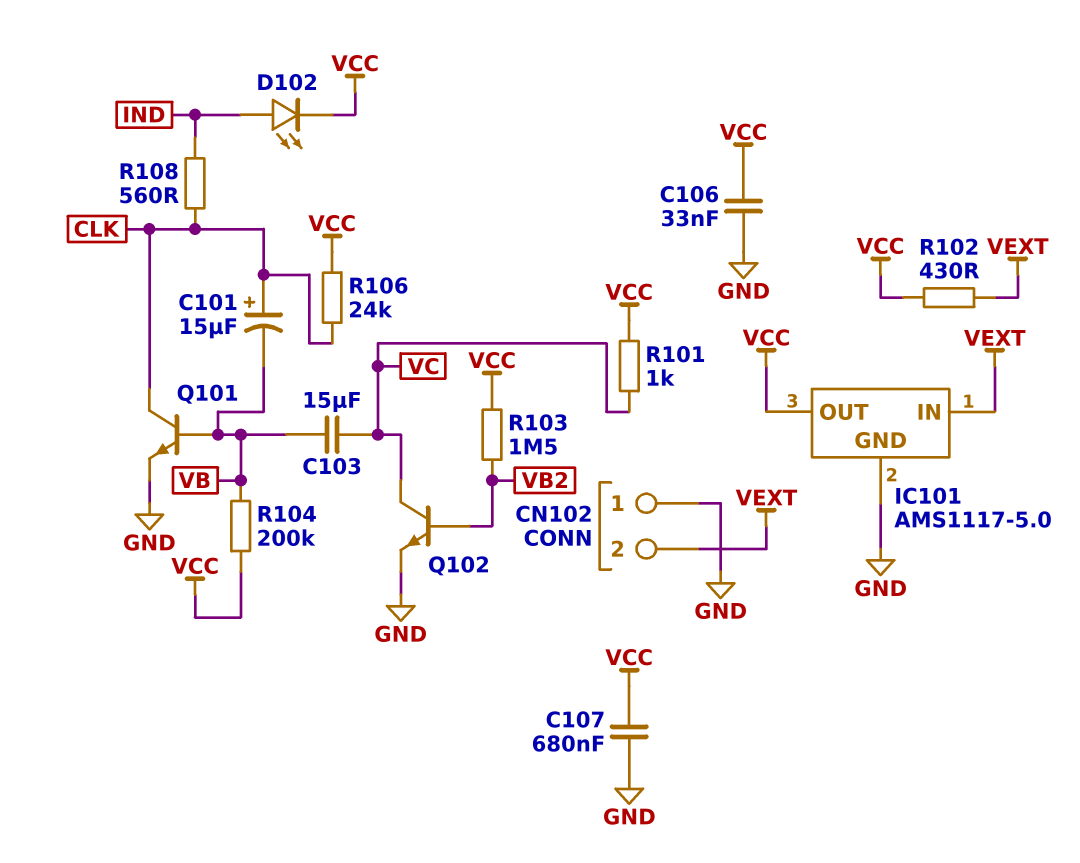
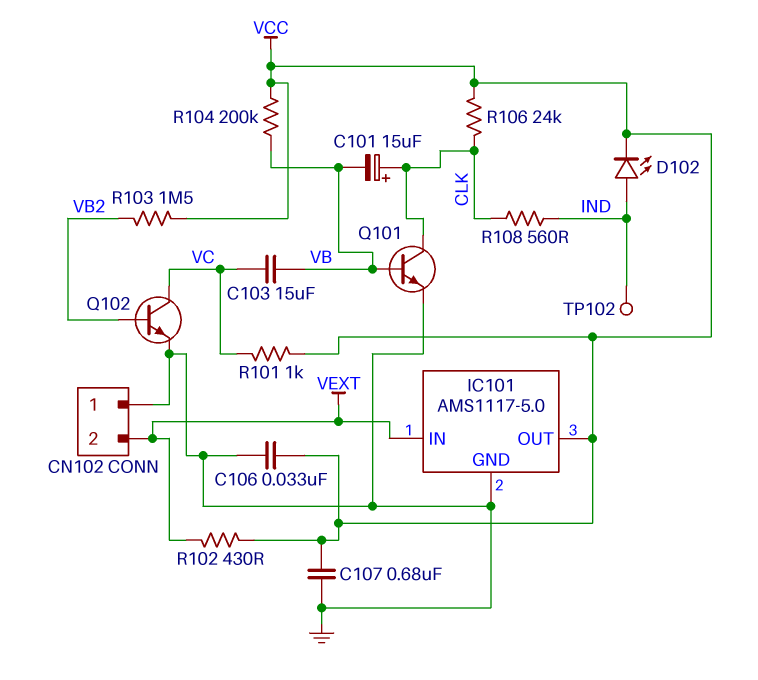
TP102: none -> test point (IND)

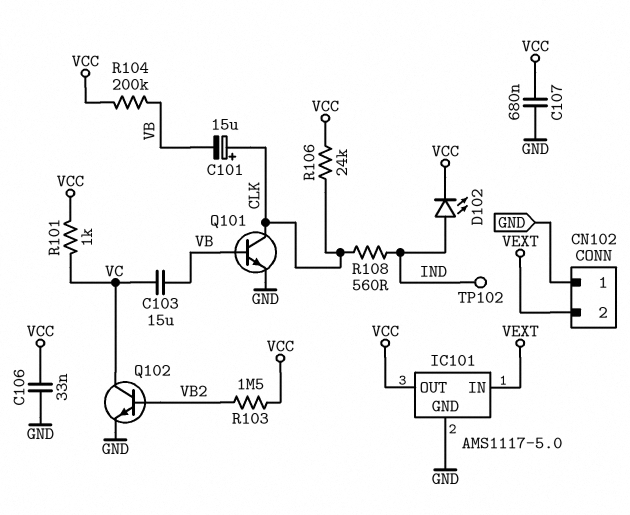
R102: 430 (VCC, VEXT) -> none

